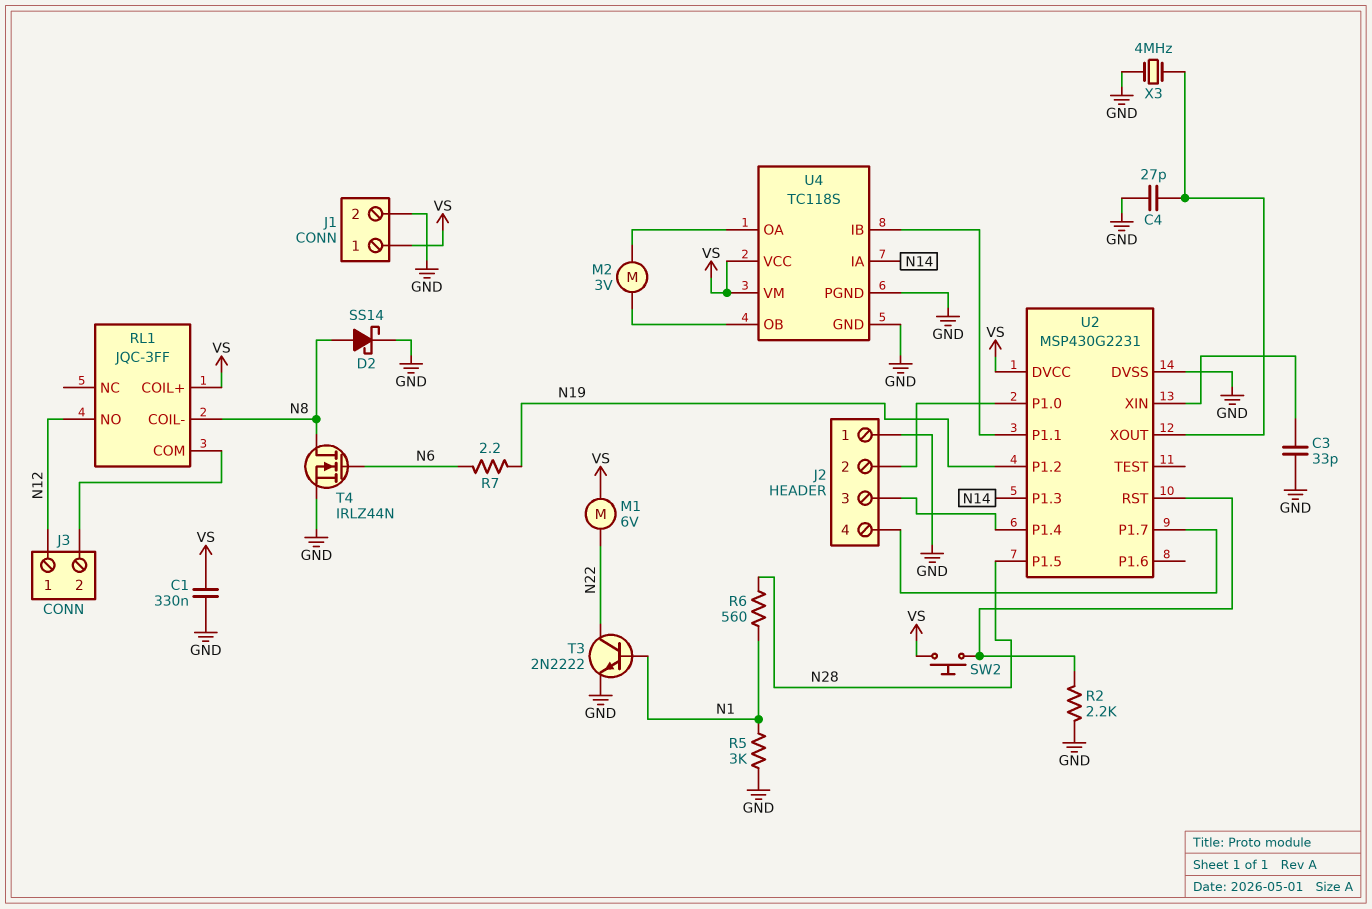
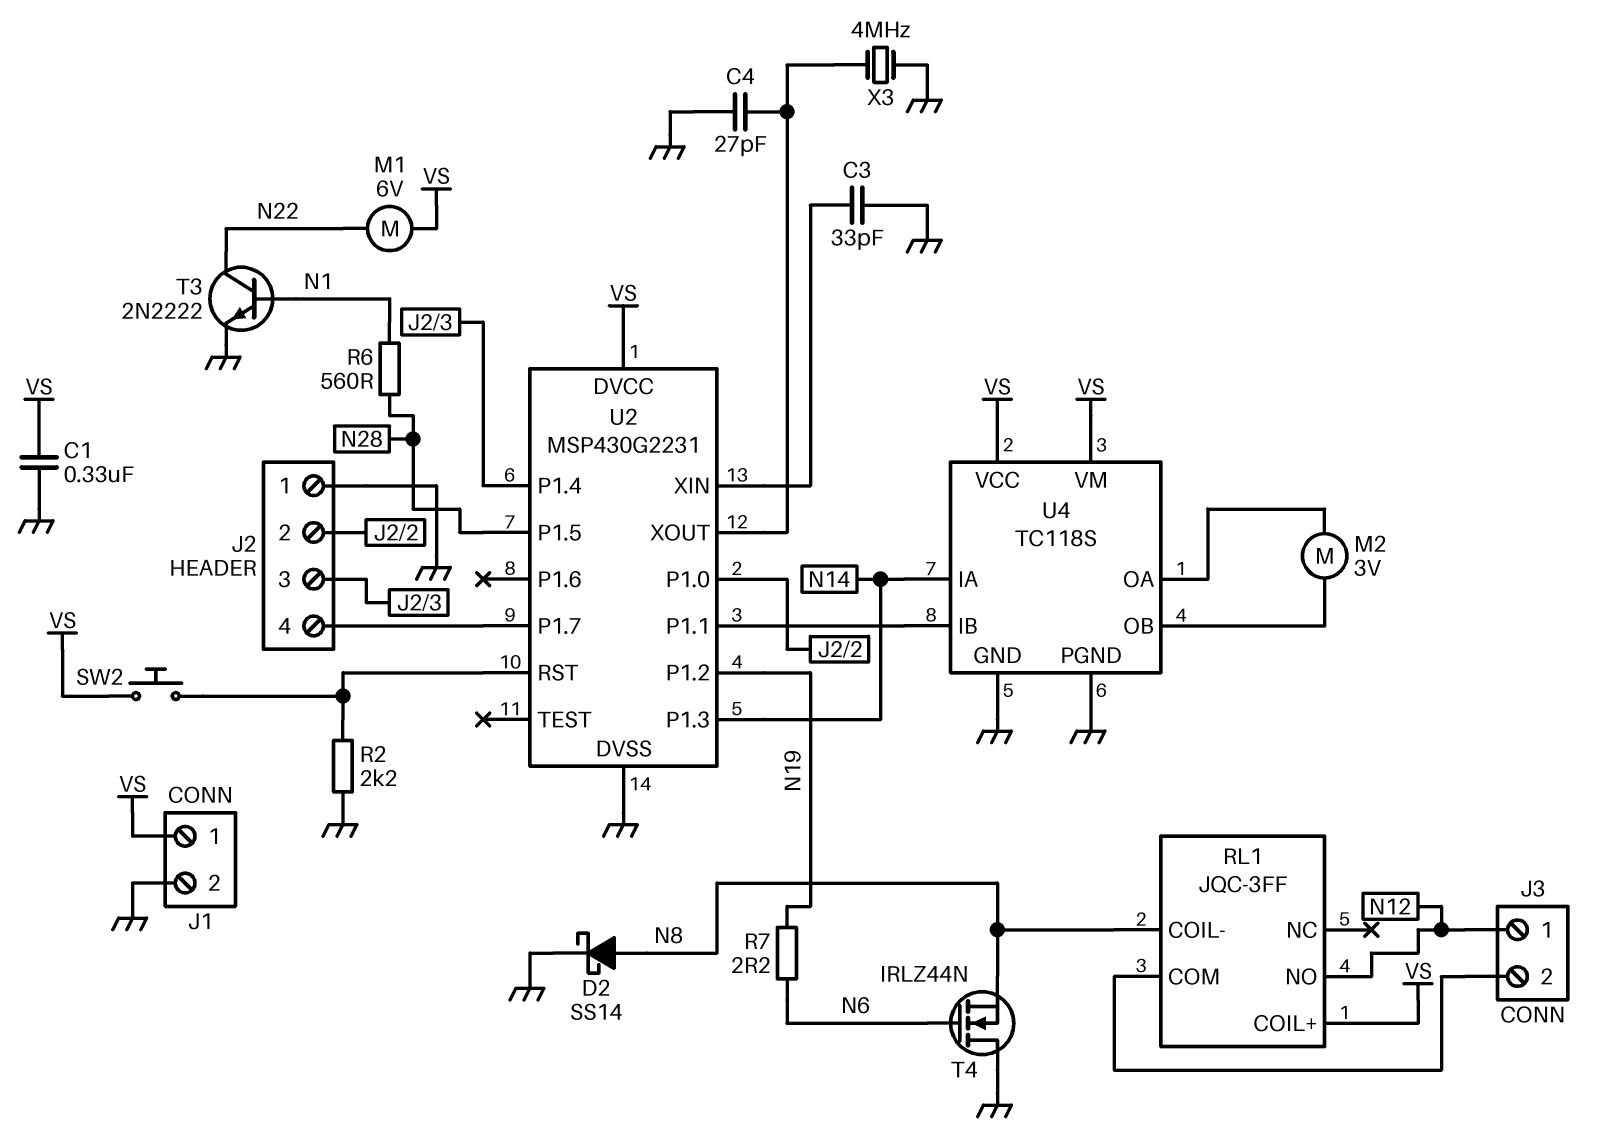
R5: 3k (GND, N1) -> none
T4: NMOS IRLZ44N (G N6, D N8, S GND) -> NMOS IRLZ44N (G N6, D GND, S N8)

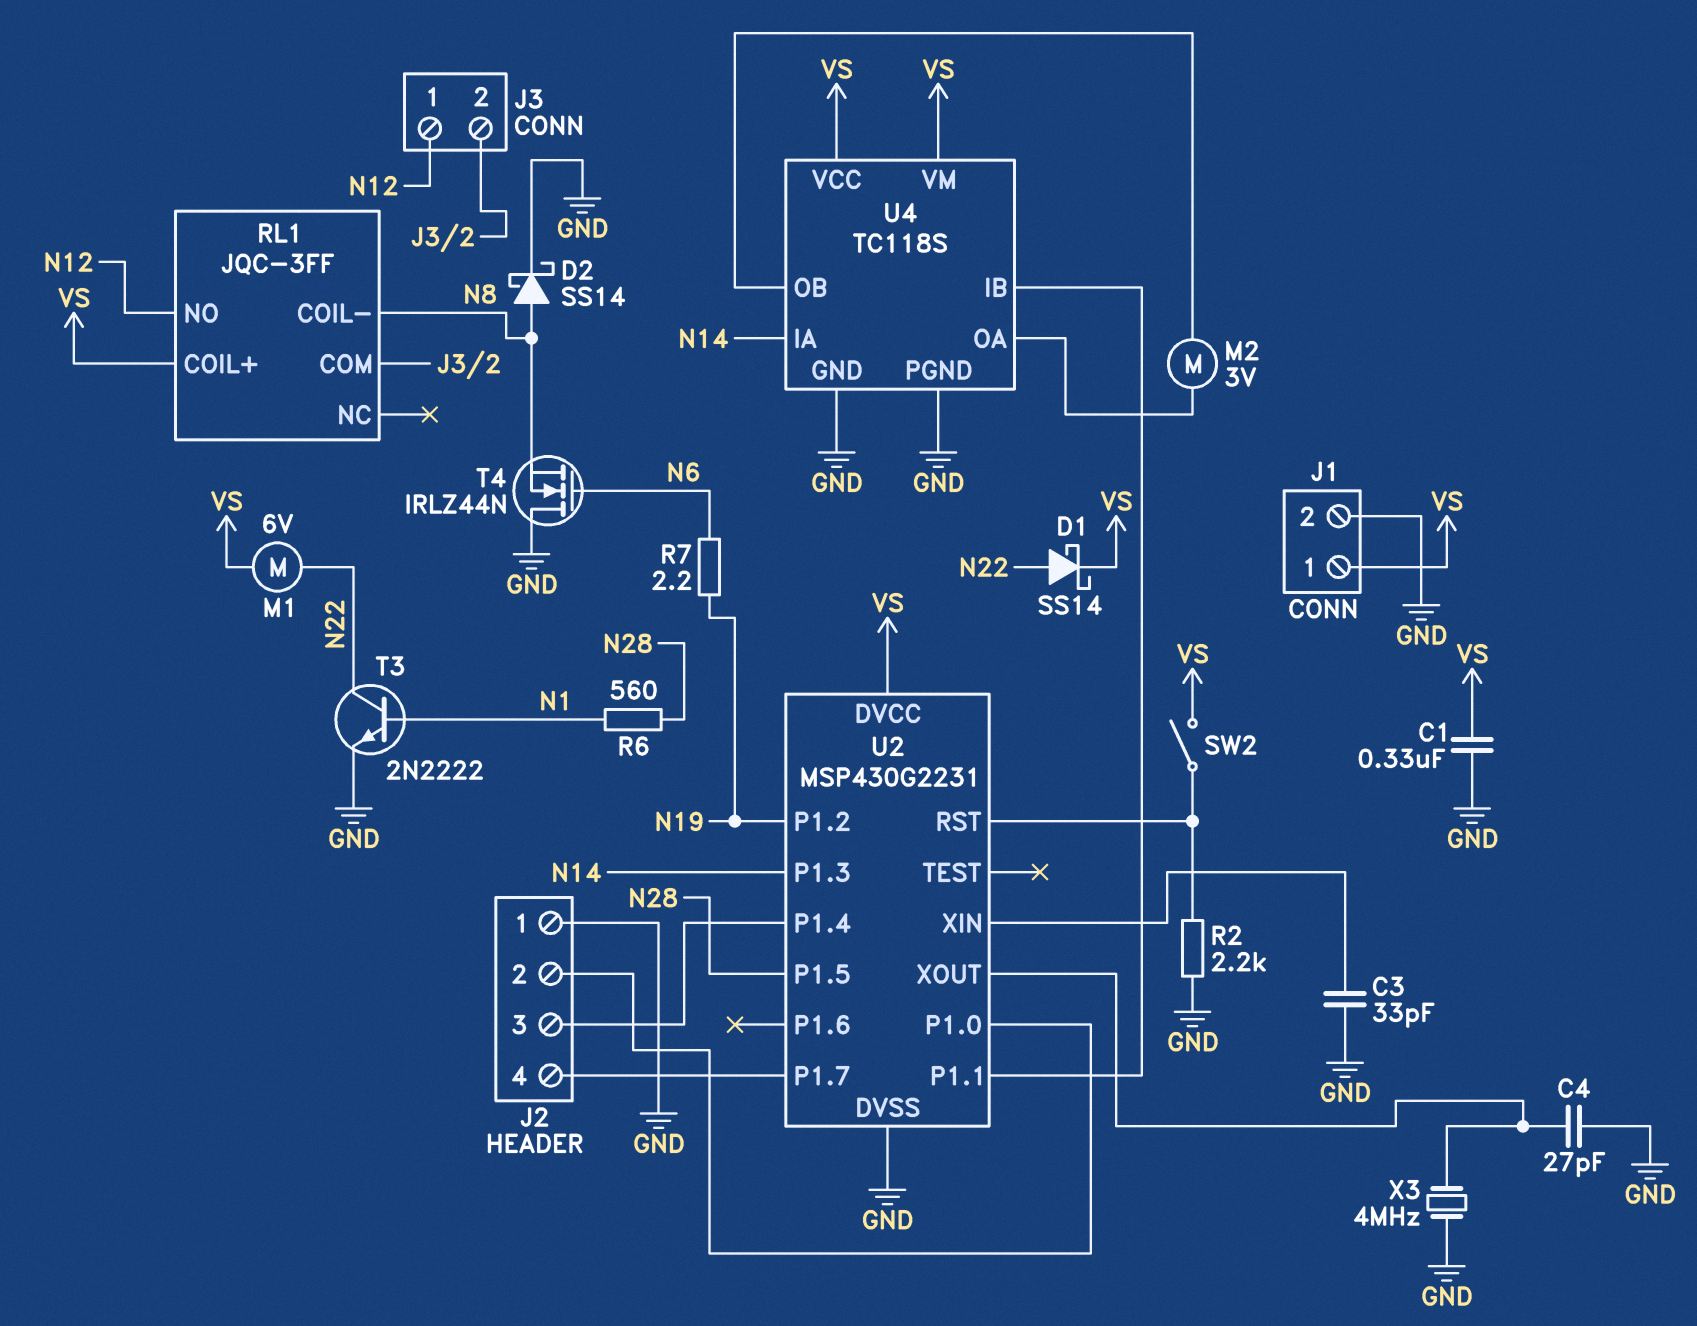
D1: none -> schottky SS14 (A N22, K VS)
SW2: button (U2/RST, VS) -> switch (U2/RST, VS)

